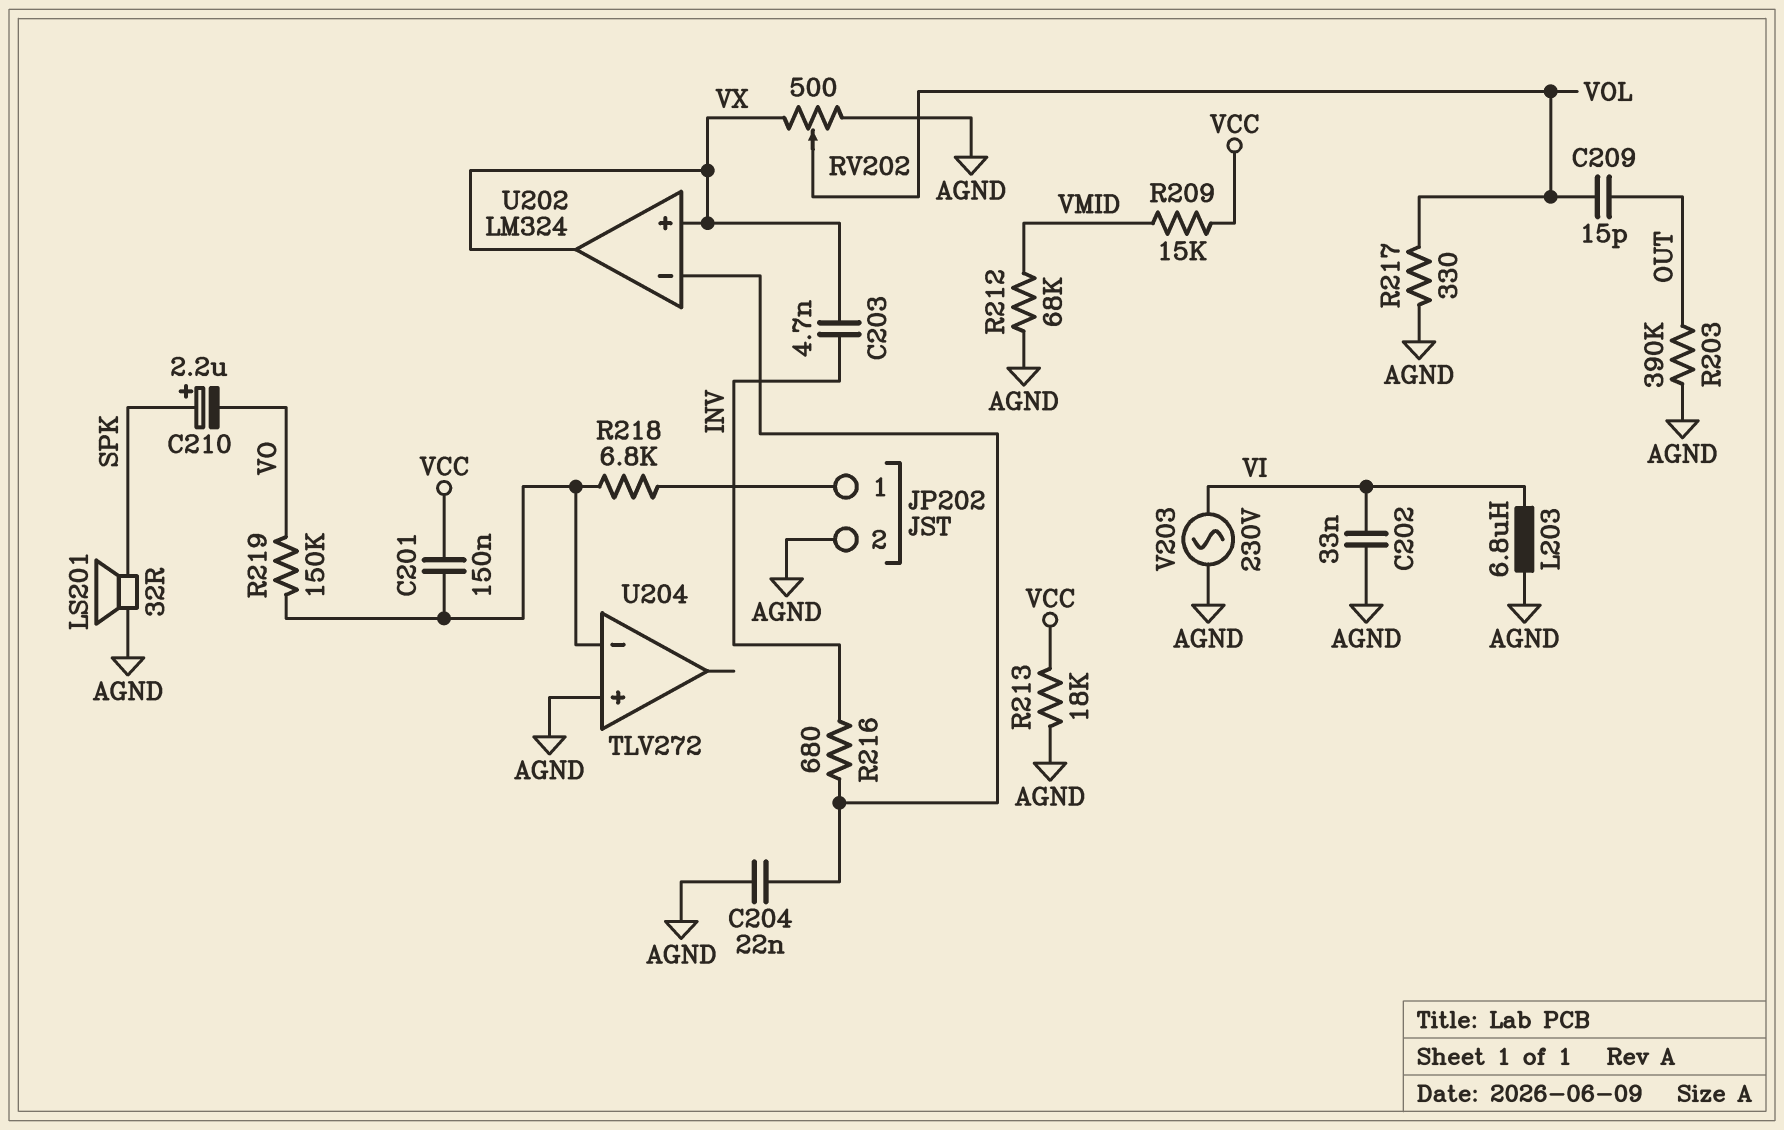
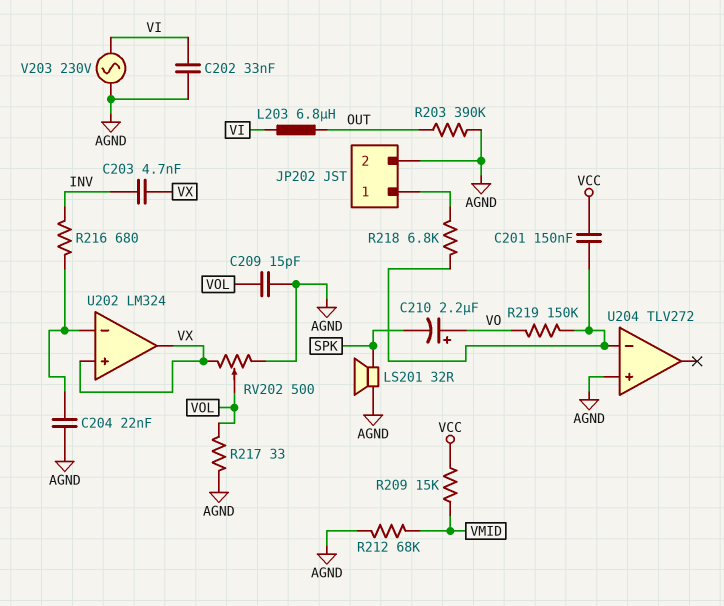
C209: 15pF (OUT, VOL) -> 15pF (AGND, VOL)
C210: 2.2uF (plus SPK, minus VO) -> 2.2uF (plus VO, minus SPK)
L203: 6.8uH (AGND, VI) -> 6.8uH (OUT, VI)
R213: 18k (AGND, VCC) -> none
R217: 330 (AGND, VOL) -> 33 (AGND, VOL)

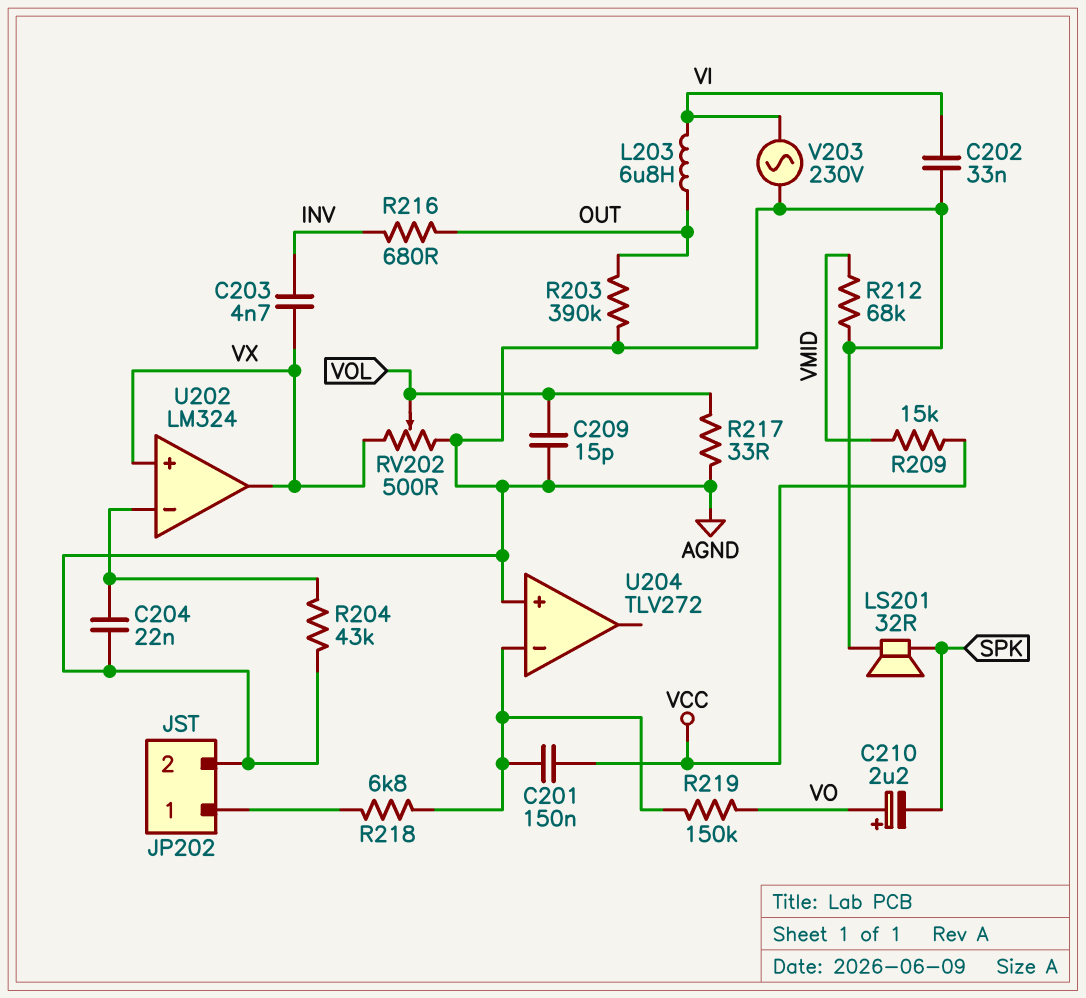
R204: none -> 43k (AGND, U202/in-)
R216: 680 (INV, U202/in-) -> 680 (INV, OUT)

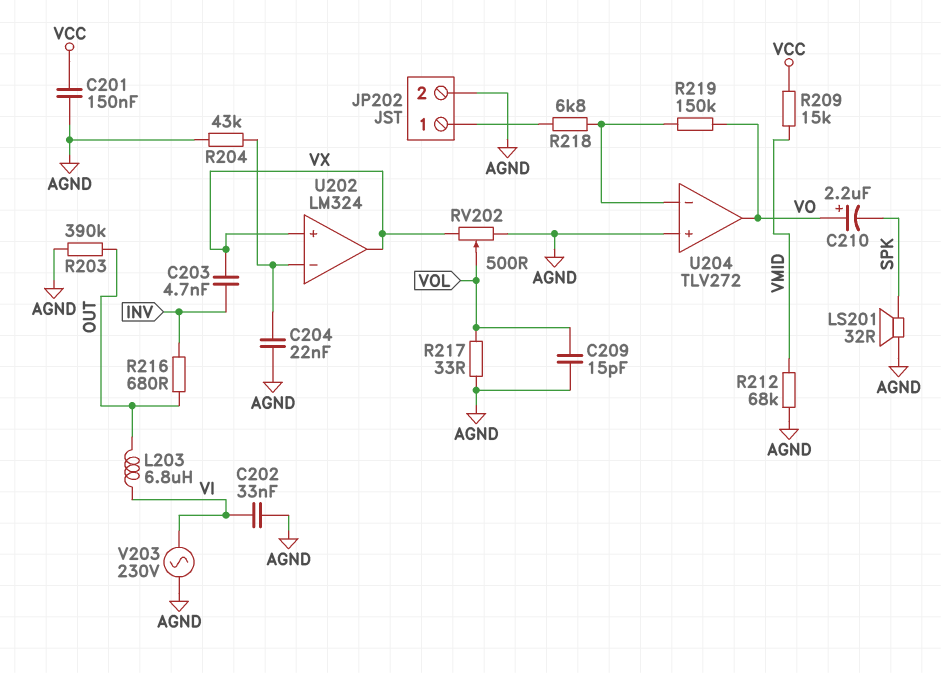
C201: 150nF (U204/in-, VCC) -> 150nF (AGND, VCC)
U204 pin out: none -> VO

